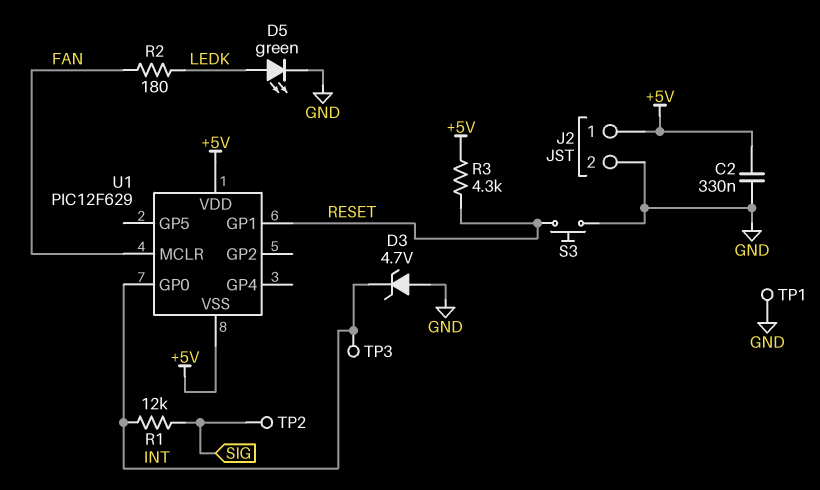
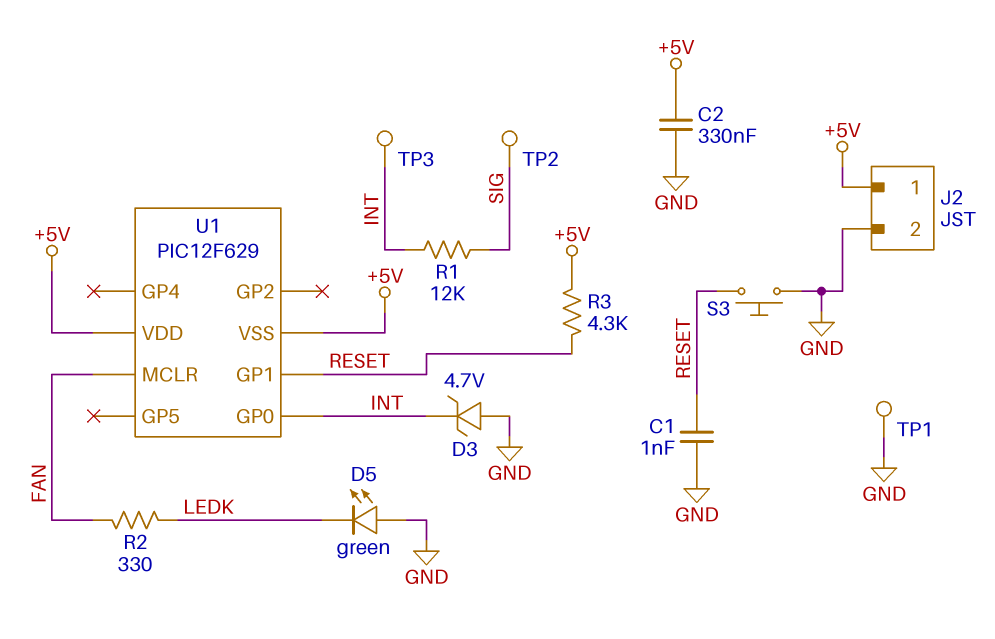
C1: none -> 1nF (GND, RESET)
D5: LED green (A LEDK, K GND) -> LED green (A GND, K LEDK)
R2: 180 (FAN, LEDK) -> 330 (FAN, LEDK)

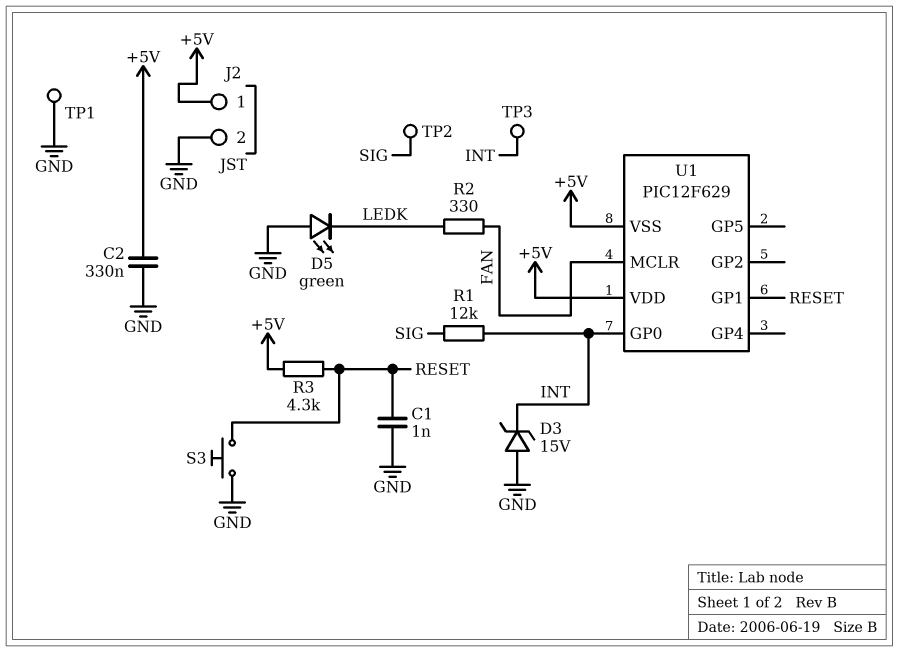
D3: zener 4.7V (A GND, K INT) -> zener 15V (A GND, K INT)

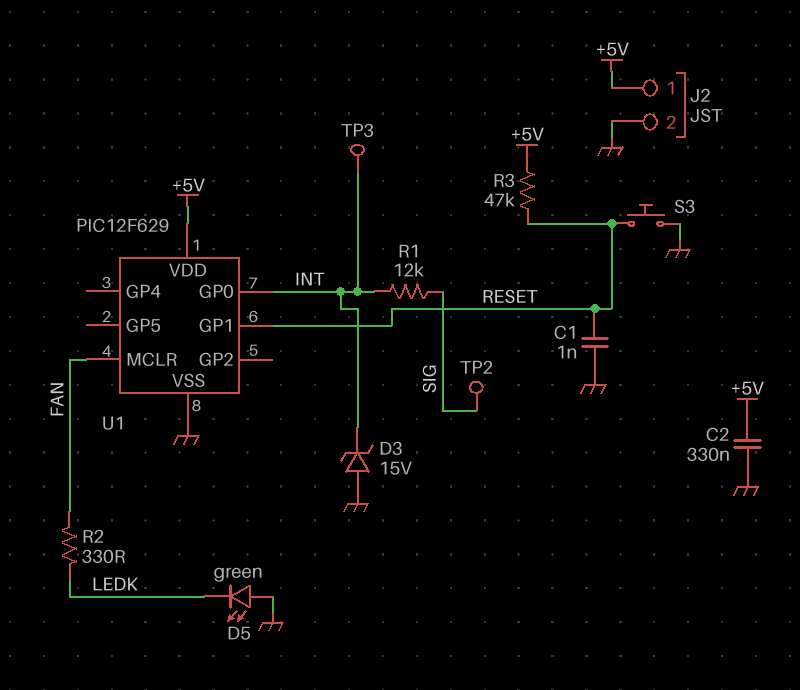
R3: 4.3k (+5V, RESET) -> 47k (+5V, RESET)
TP1: test point (GND) -> none
U1 pin VSS: +5V -> GND

